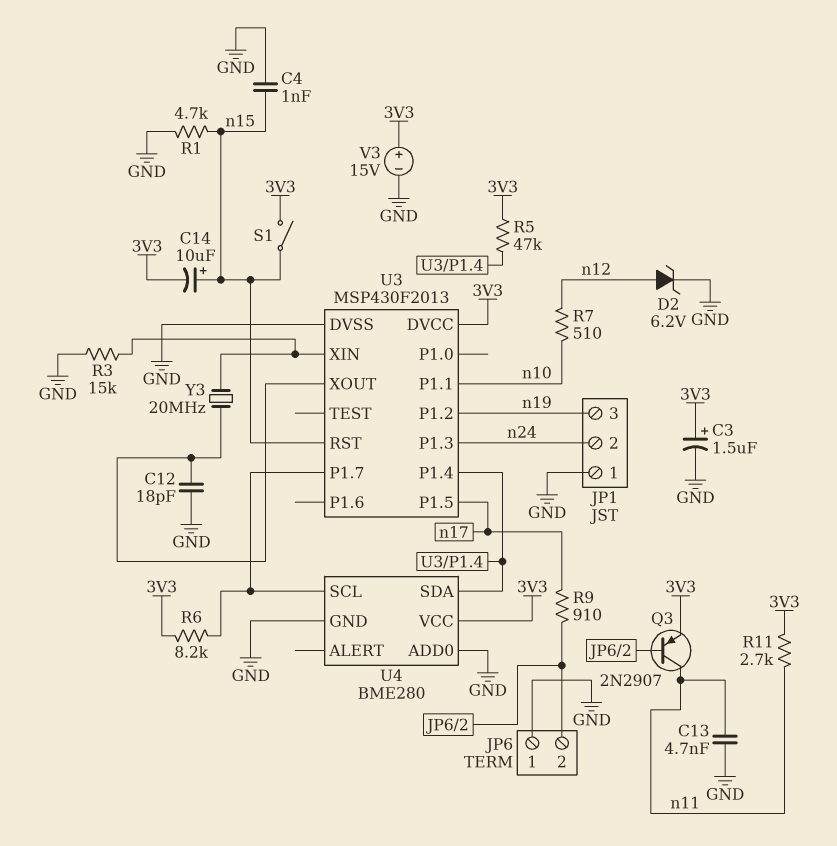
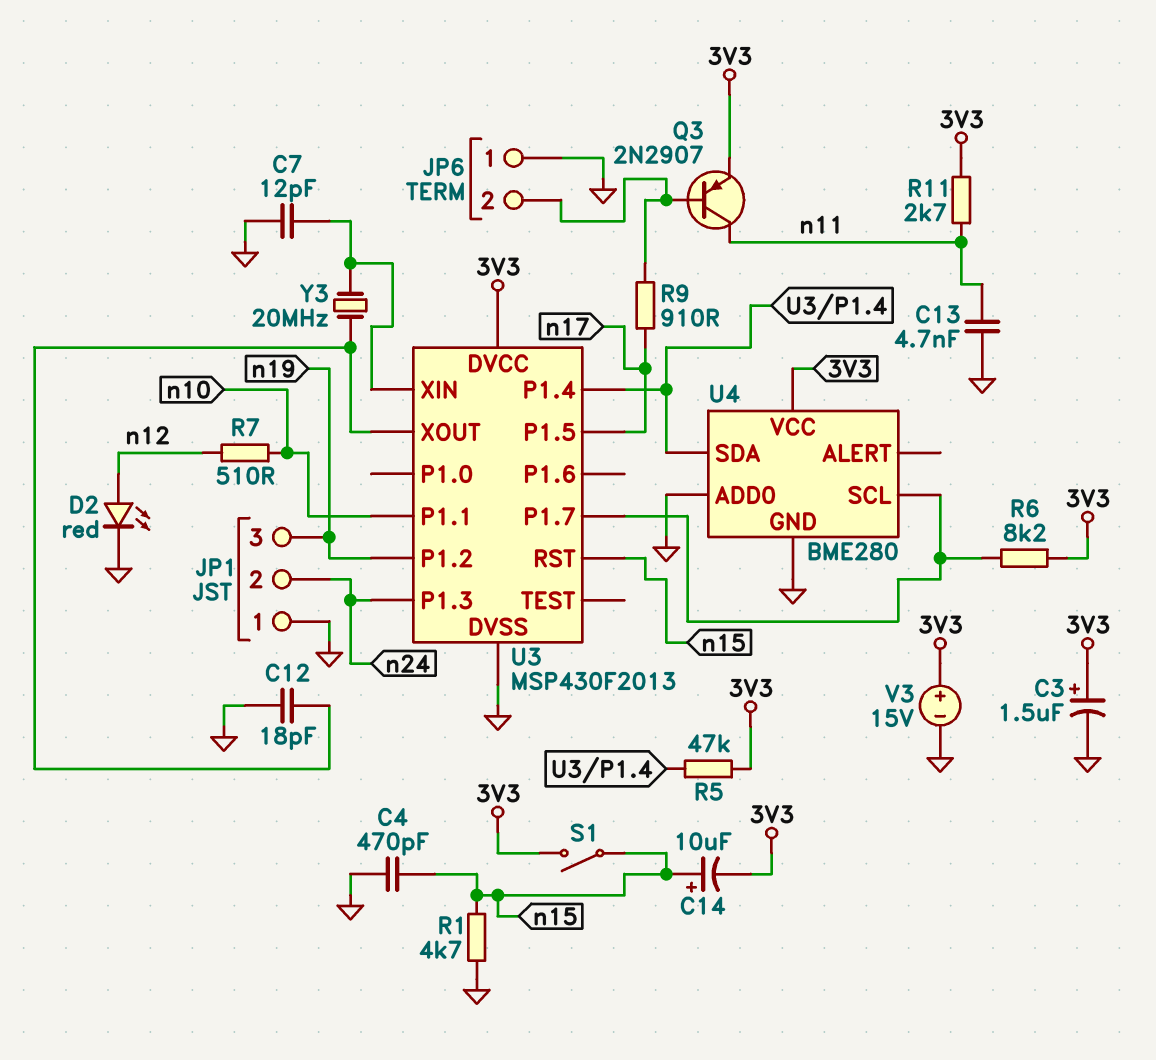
C4: 1nF (GND, n15) -> 470pF (GND, n15)
C7: none -> 12pF (GND, U3/XIN)
D2: zener 6.2V (A n12, K GND) -> LED red (A n12, K GND)
R3: 15k (GND, U3/XIN) -> none

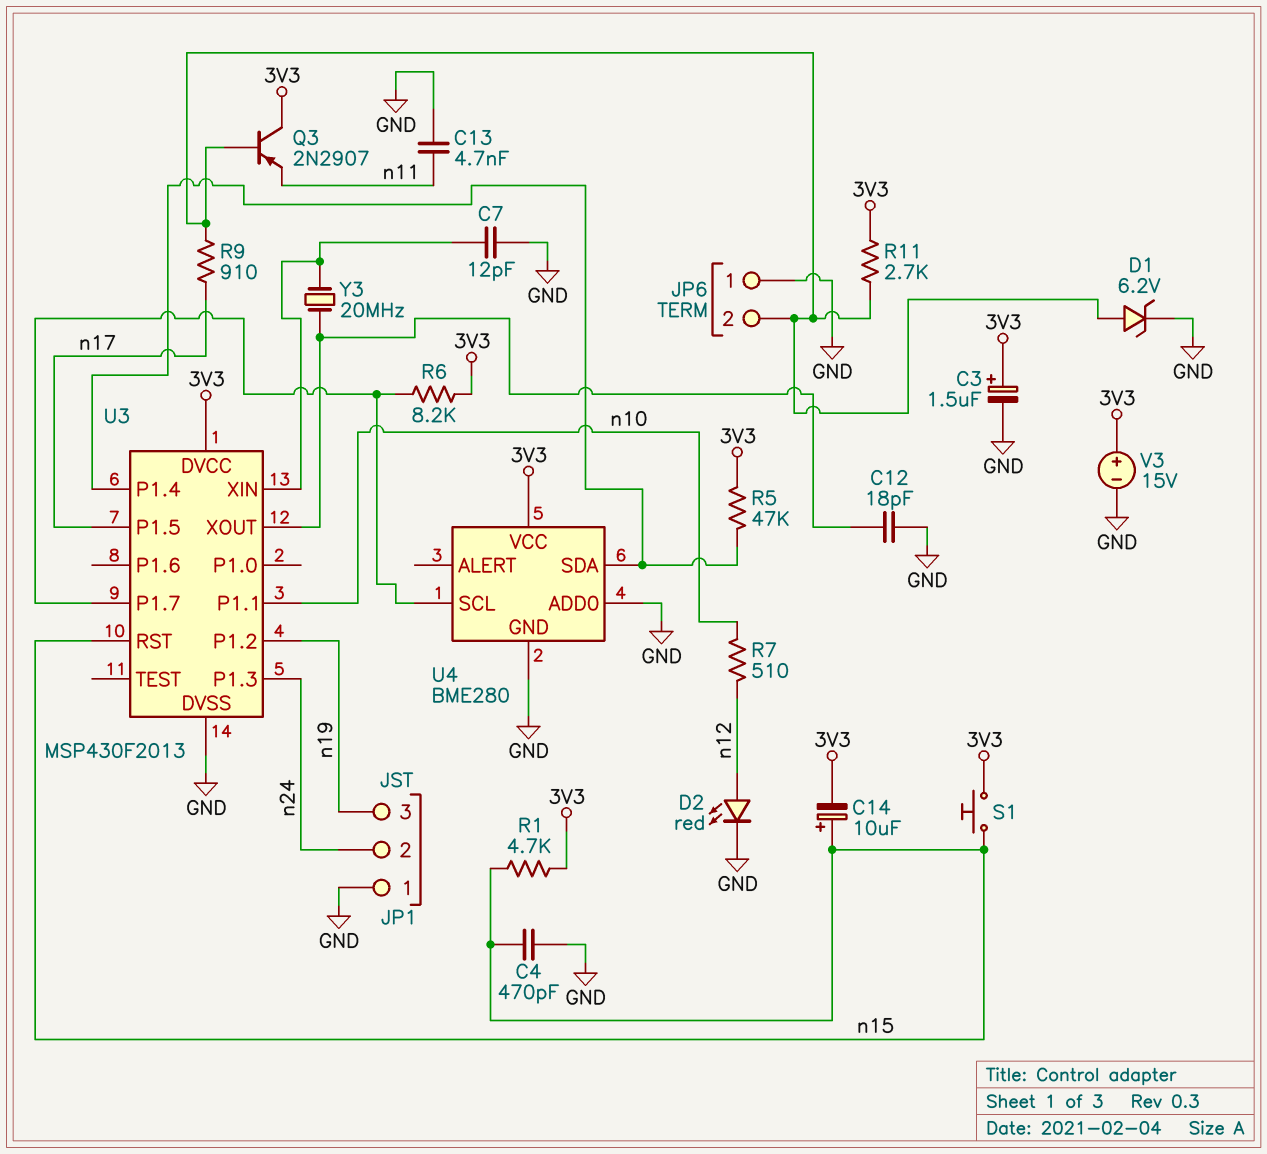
D1: none -> zener 6.2V (A JP6/2, K GND)
Q3: PNP 2N2907 (B JP6/2, C n11, E 3V3) -> PNP 2N2907 (B JP6/2, C 3V3, E n11)
R1: 4.7k (GND, n15) -> 4.7k (3V3, n15)
R11: 2.7k (3V3, n11) -> 2.7k (3V3, JP6/2)
S1: switch (3V3, n15) -> button (3V3, n15)

